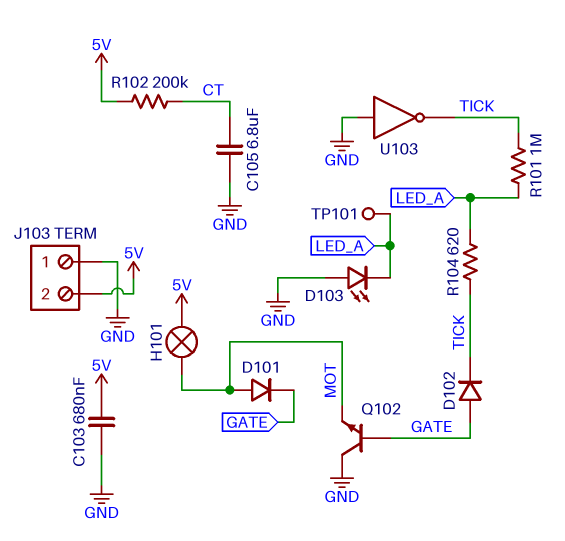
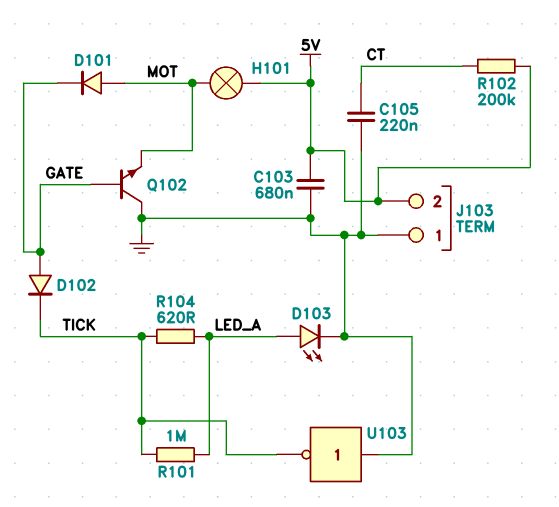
C105: 6.8uF (CT, GND) -> 220nF (CT, GND)
D103: LED (A GND, K LED_A) -> LED (A LED_A, K GND)
TP101: test point (LED_A) -> none

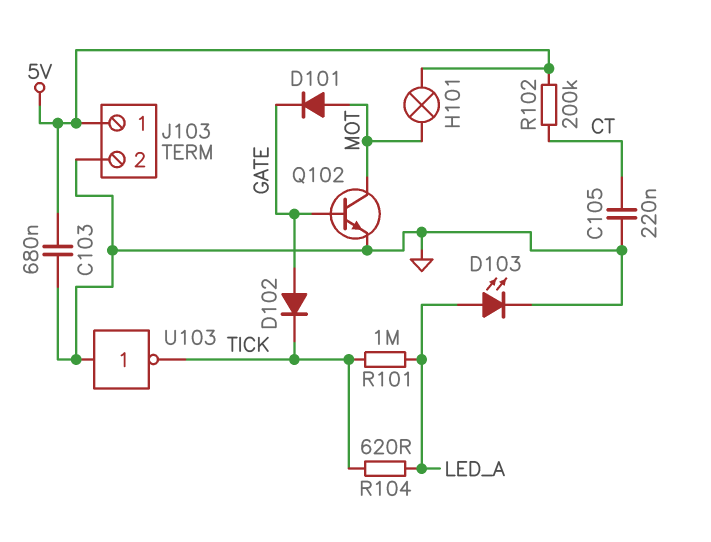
J103 pin 1: GND -> 5V
J103 pin 2: 5V -> GND
Q102: NPN (B GATE, C GND, E MOT) -> NPN (B GATE, C MOT, E GND)

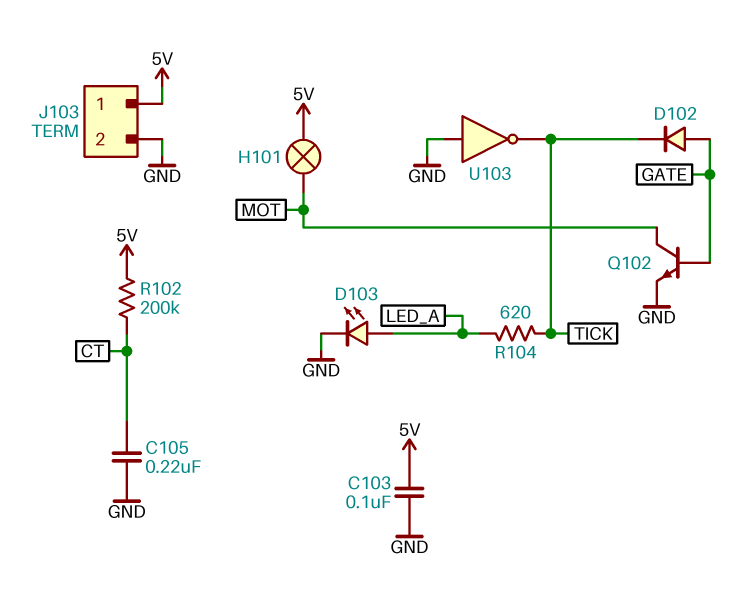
C103: 680nF (5V, GND) -> 100nF (5V, GND)
D101: diode (A MOT, K GATE) -> none
R101: 1M (LED_A, TICK) -> none

